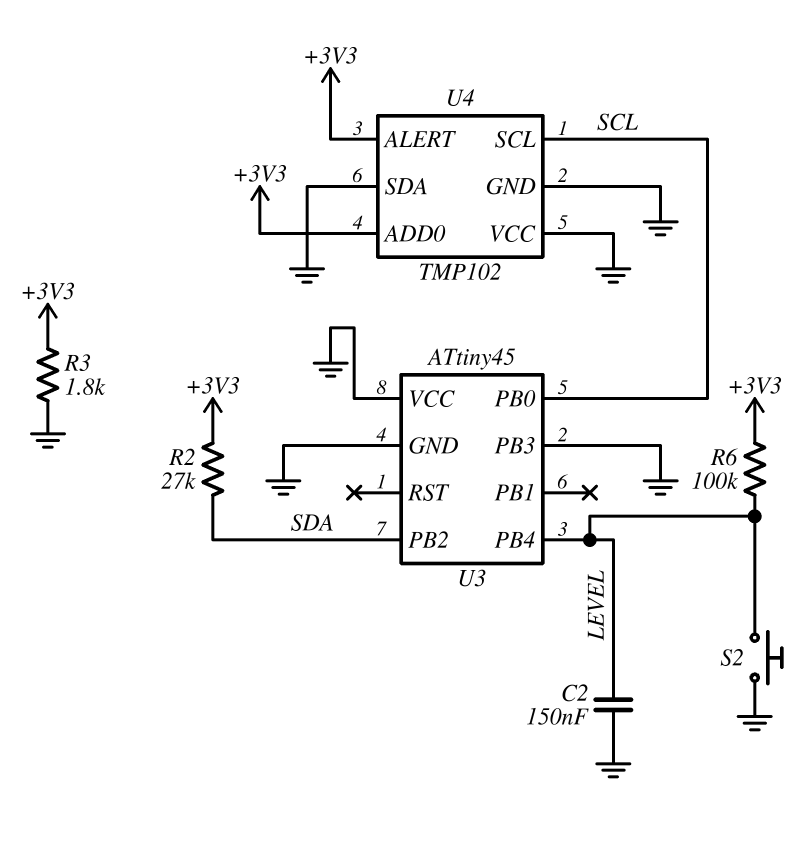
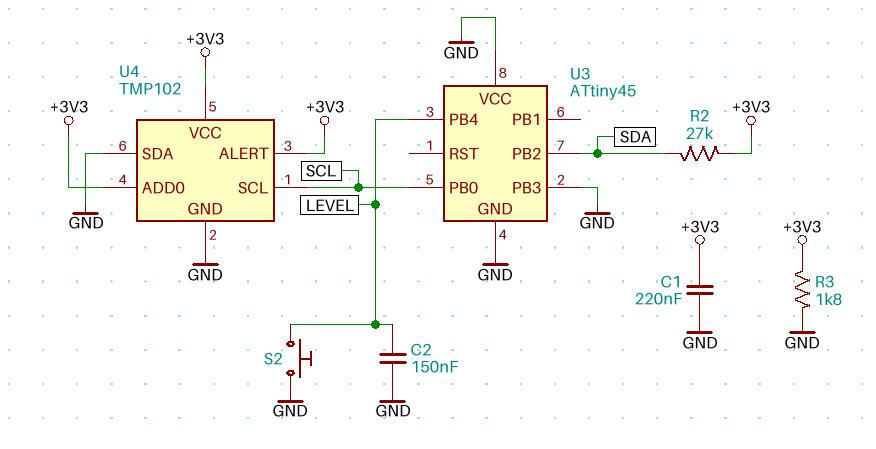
C1: none -> 220nF (+3V3, GND)
R6: 100k (+3V3, LEVEL) -> none
U4 pin VCC: GND -> +3V3

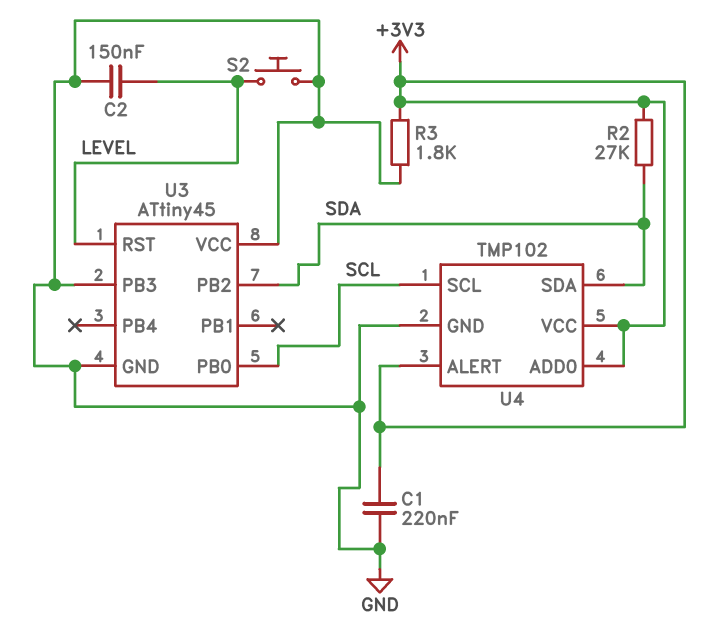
U3 pin PB4: LEVEL -> none
U3 pin RST: none -> LEVEL
U4 pin SDA: GND -> SDA

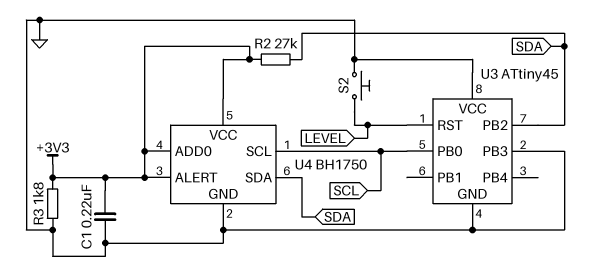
C2: 150nF (GND, LEVEL) -> none
U4: TMP102 -> BH1750

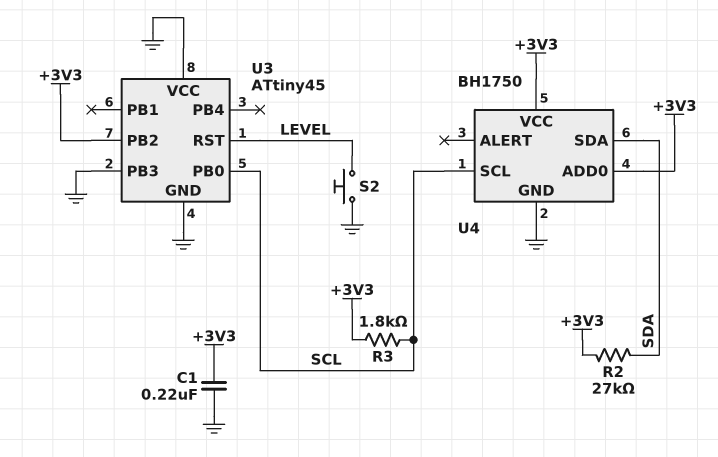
R3: 1.8k (+3V3, GND) -> 1.8k (+3V3, SCL)
U3 pin PB2: SDA -> +3V3
U4 pin ALERT: +3V3 -> none

